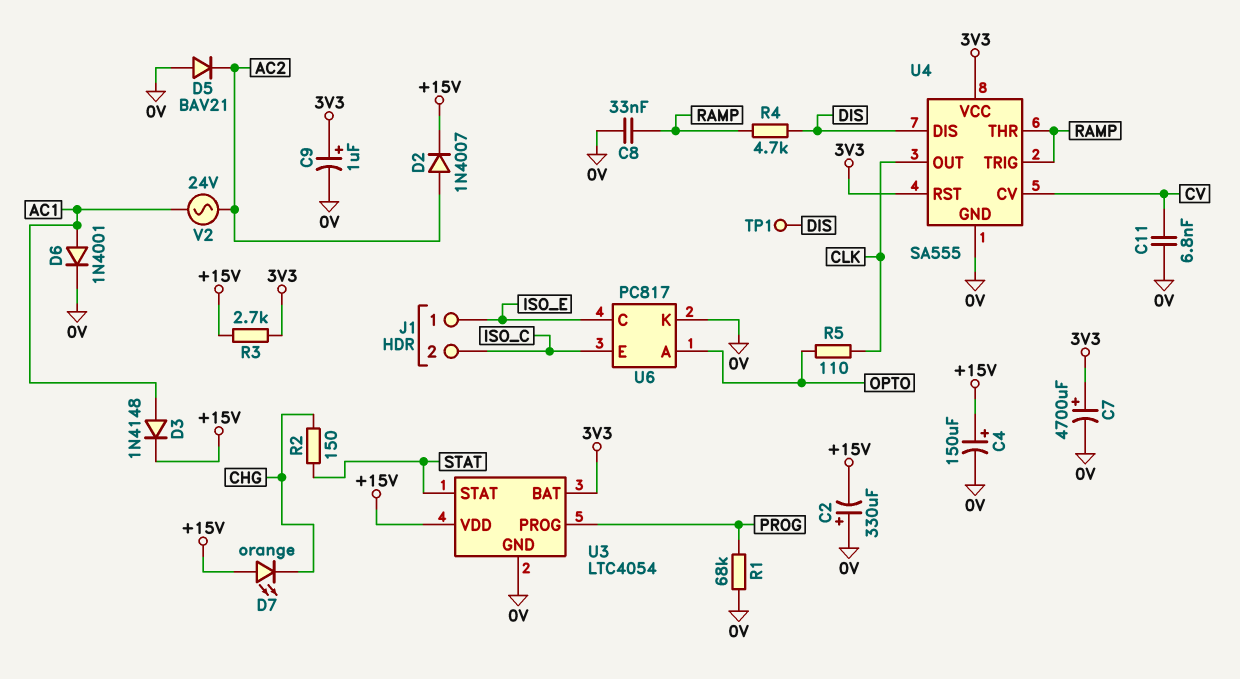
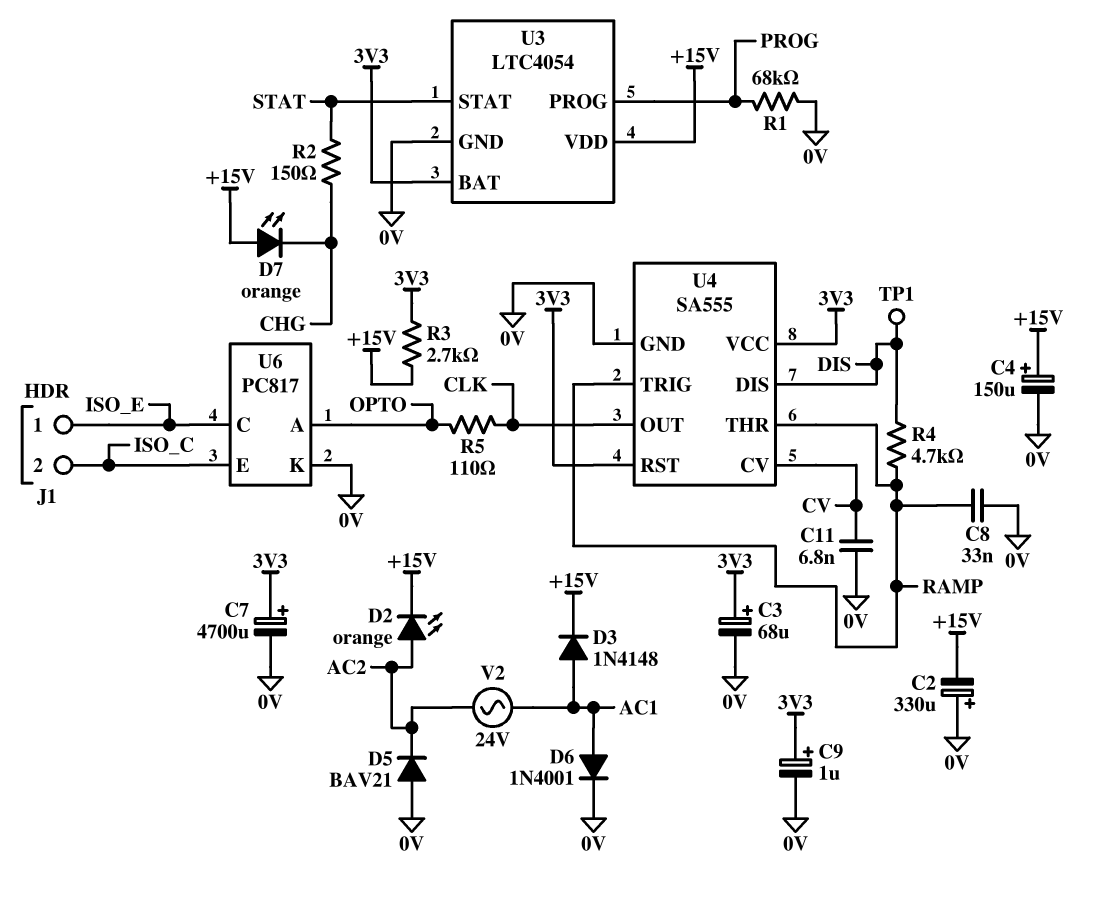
C3: none -> 68uF (plus 3V3, minus 0V)
D2: diode 1N4007 (A AC2, K +15V) -> LED orange (A AC2, K +15V)

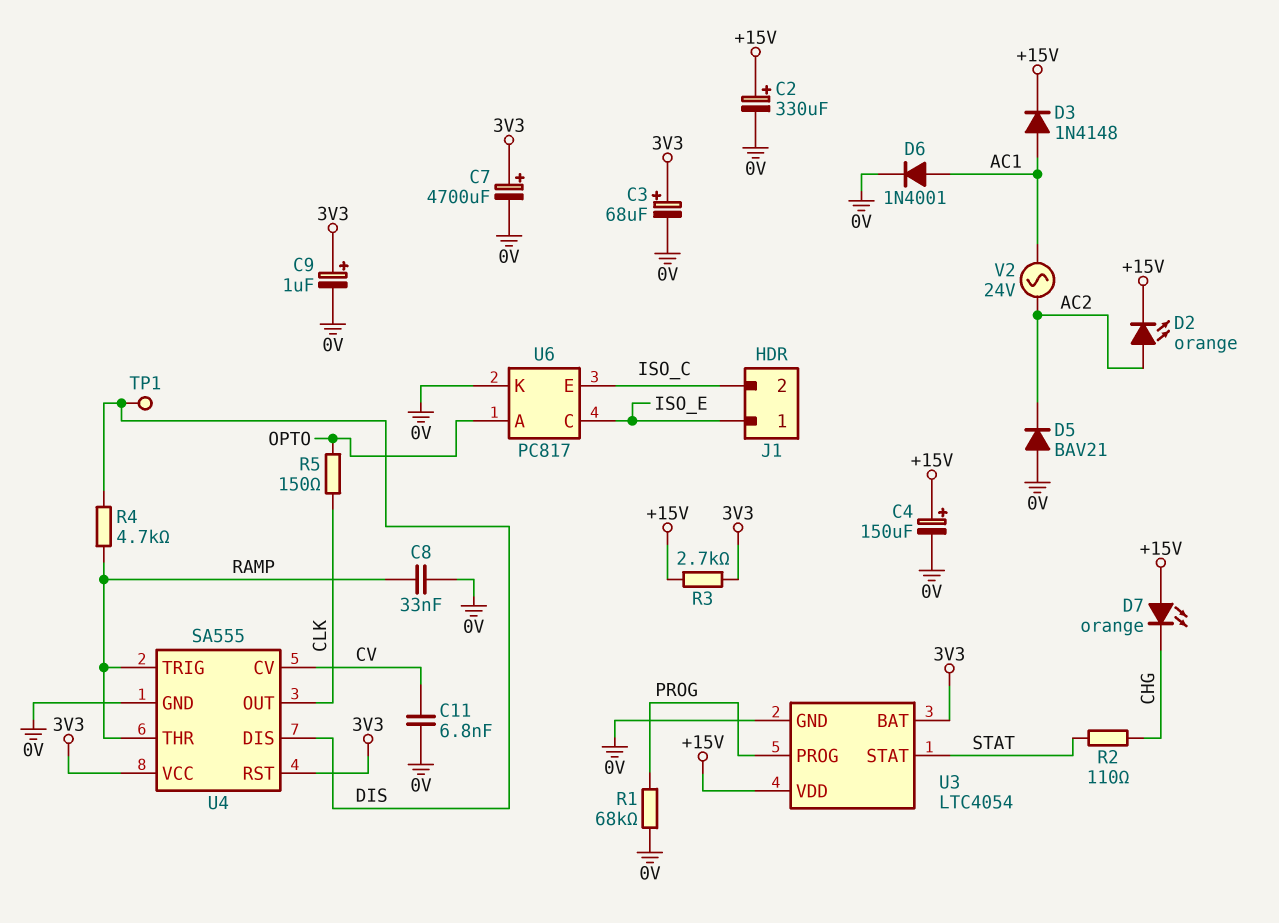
C2: 330uF (plus 0V, minus +15V) -> 330uF (plus +15V, minus 0V)
R2: 150 (CHG, STAT) -> 110 (CHG, STAT)
R5: 110 (CLK, OPTO) -> 150 (CLK, OPTO)

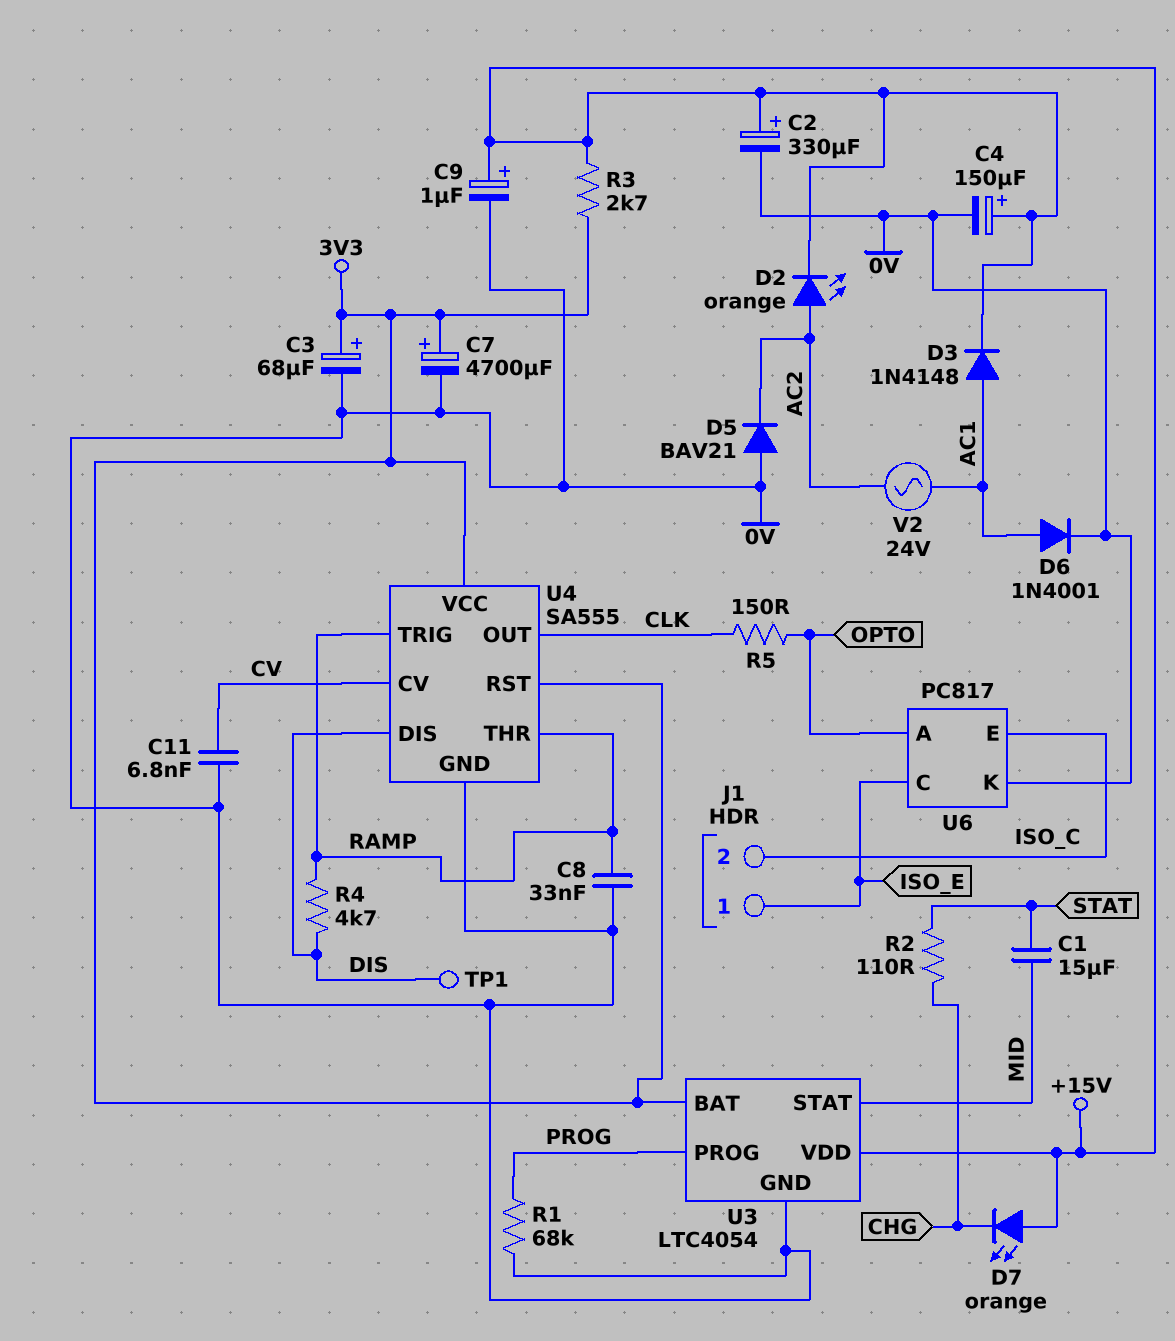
C1: none -> 15uF (MID, STAT)
C9: 1uF (plus 3V3, minus 0V) -> 1uF (plus +15V, minus 0V)
U3 pin STAT: STAT -> MID

